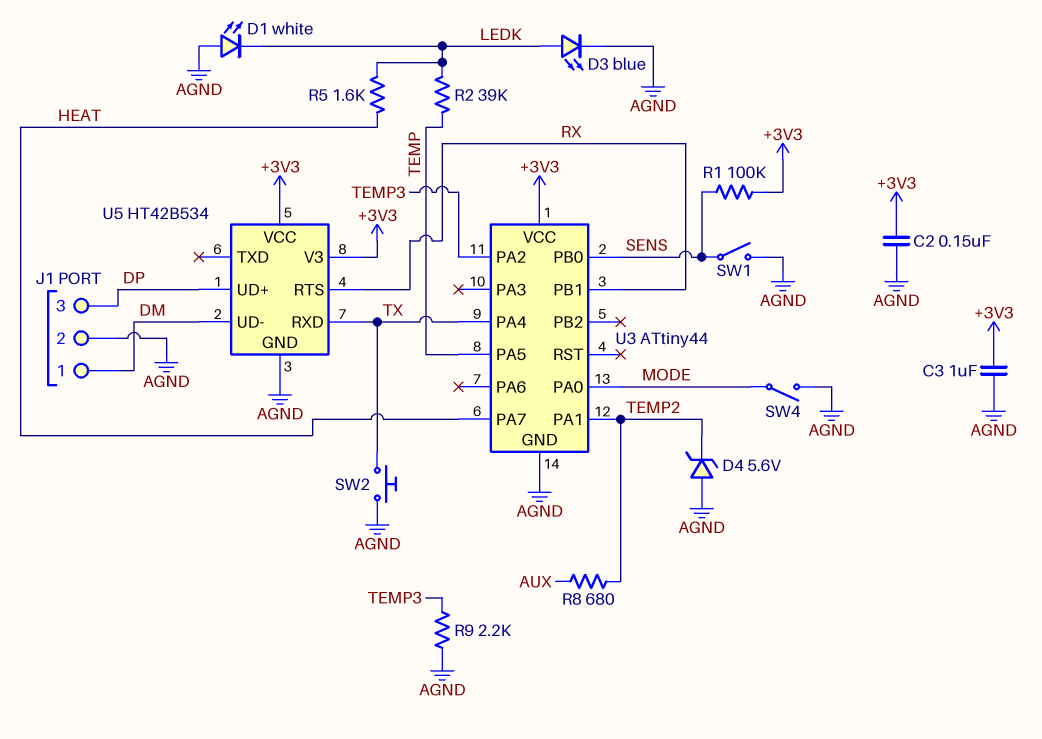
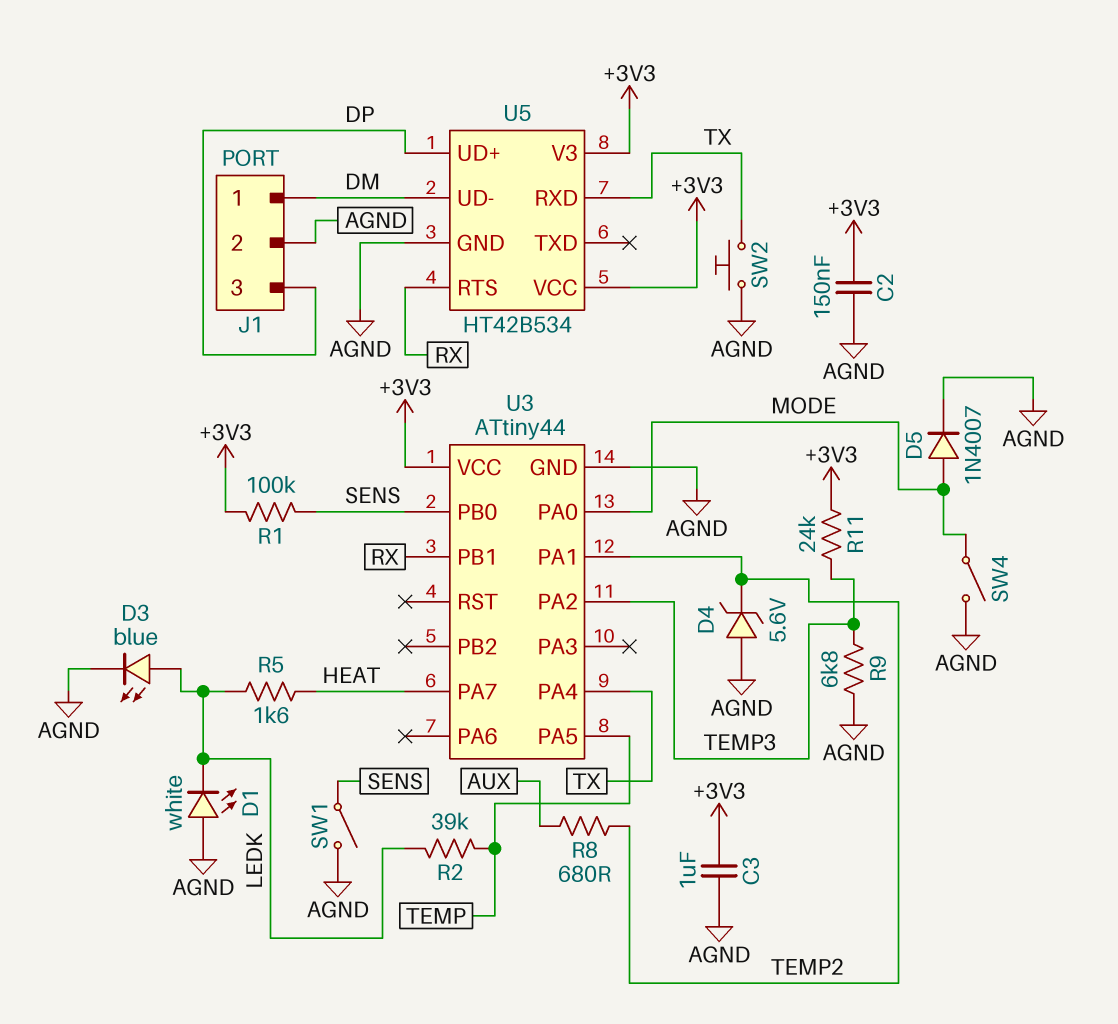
D5: none -> diode 1N4007 (A MODE, K AGND)
R9: 2.2k (AGND, TEMP3) -> 6.8k (AGND, TEMP3)
R11: none -> 24k (+3V3, TEMP3)

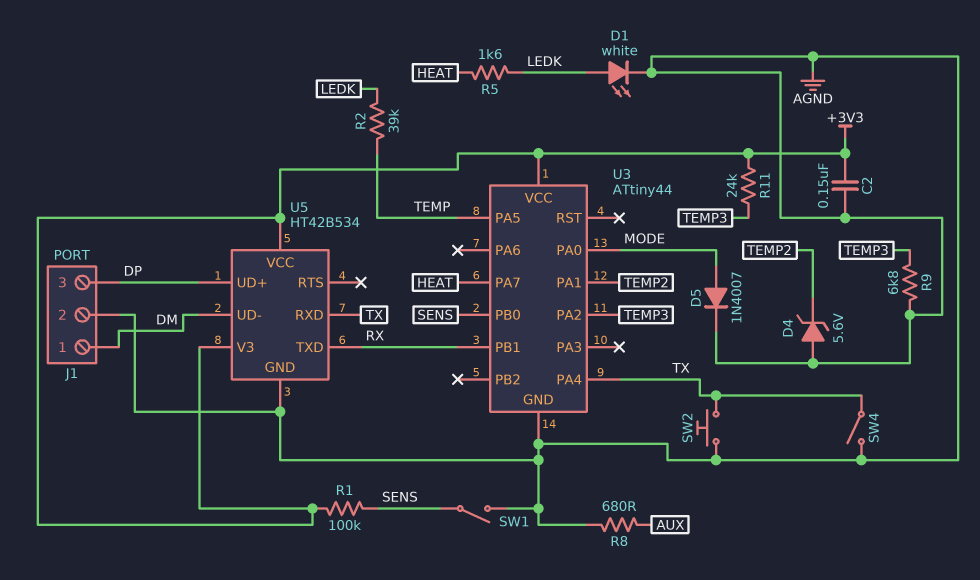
C3: 1uF (+3V3, AGND) -> none
D1: LED white (A AGND, K LEDK) -> LED white (A LEDK, K AGND)
D3: LED blue (A LEDK, K AGND) -> none
R8: 680 (AUX, TEMP2) -> 680 (AGND, AUX)
SW4: switch (AGND, MODE) -> switch (AGND, TX)
U5 pin RTS: RX -> none
U5 pin TXD: none -> RX

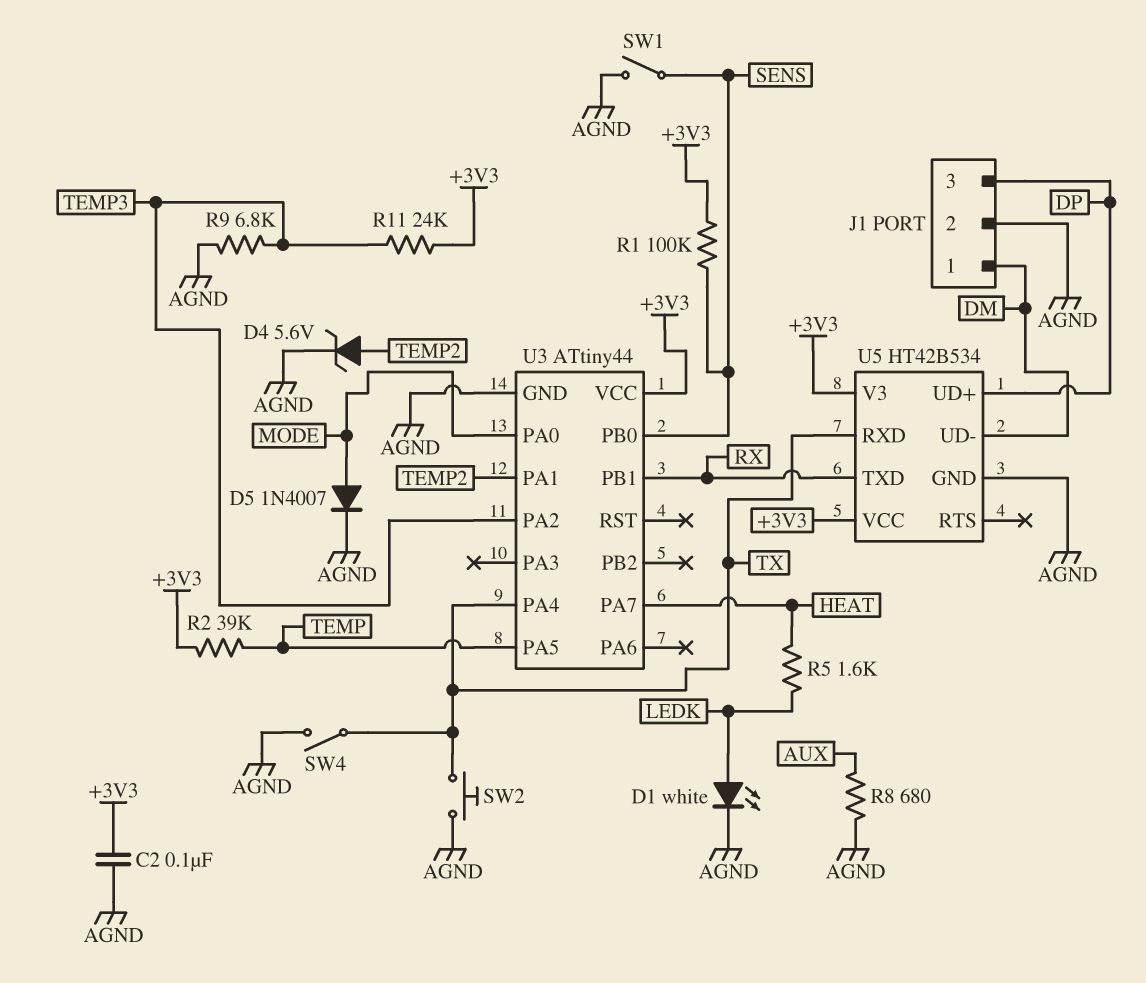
C2: 150nF (+3V3, AGND) -> 100nF (+3V3, AGND)
D4: zener 5.6V (A AGND, K TEMP2) -> zener 5.6V (A TEMP2, K AGND)
R2: 39k (LEDK, TEMP) -> 39k (+3V3, TEMP)

